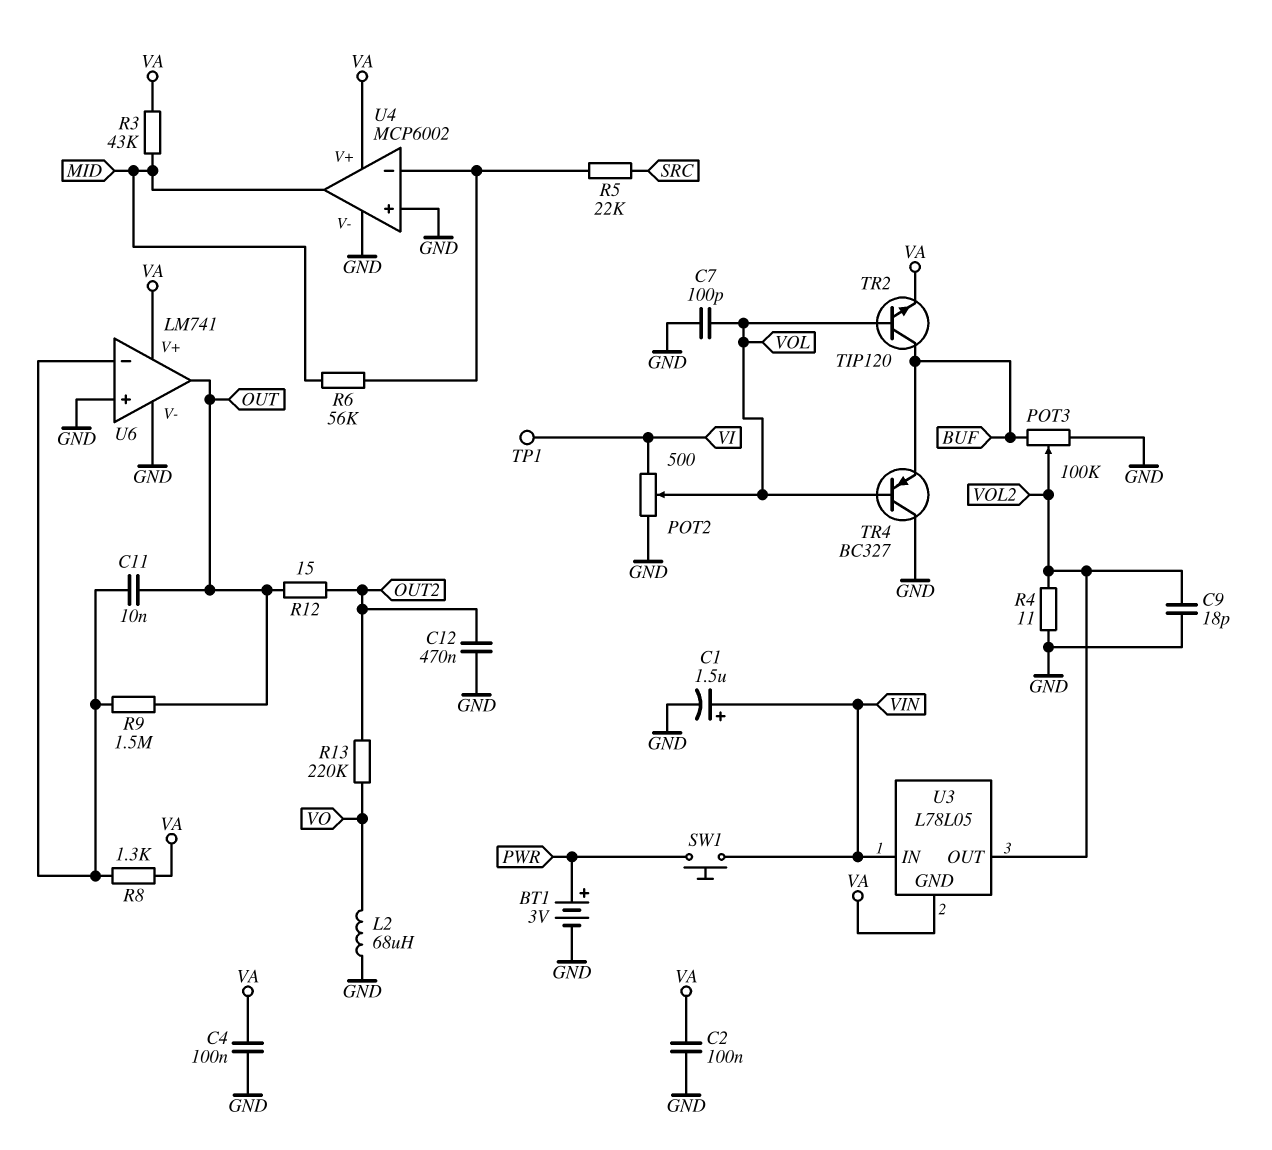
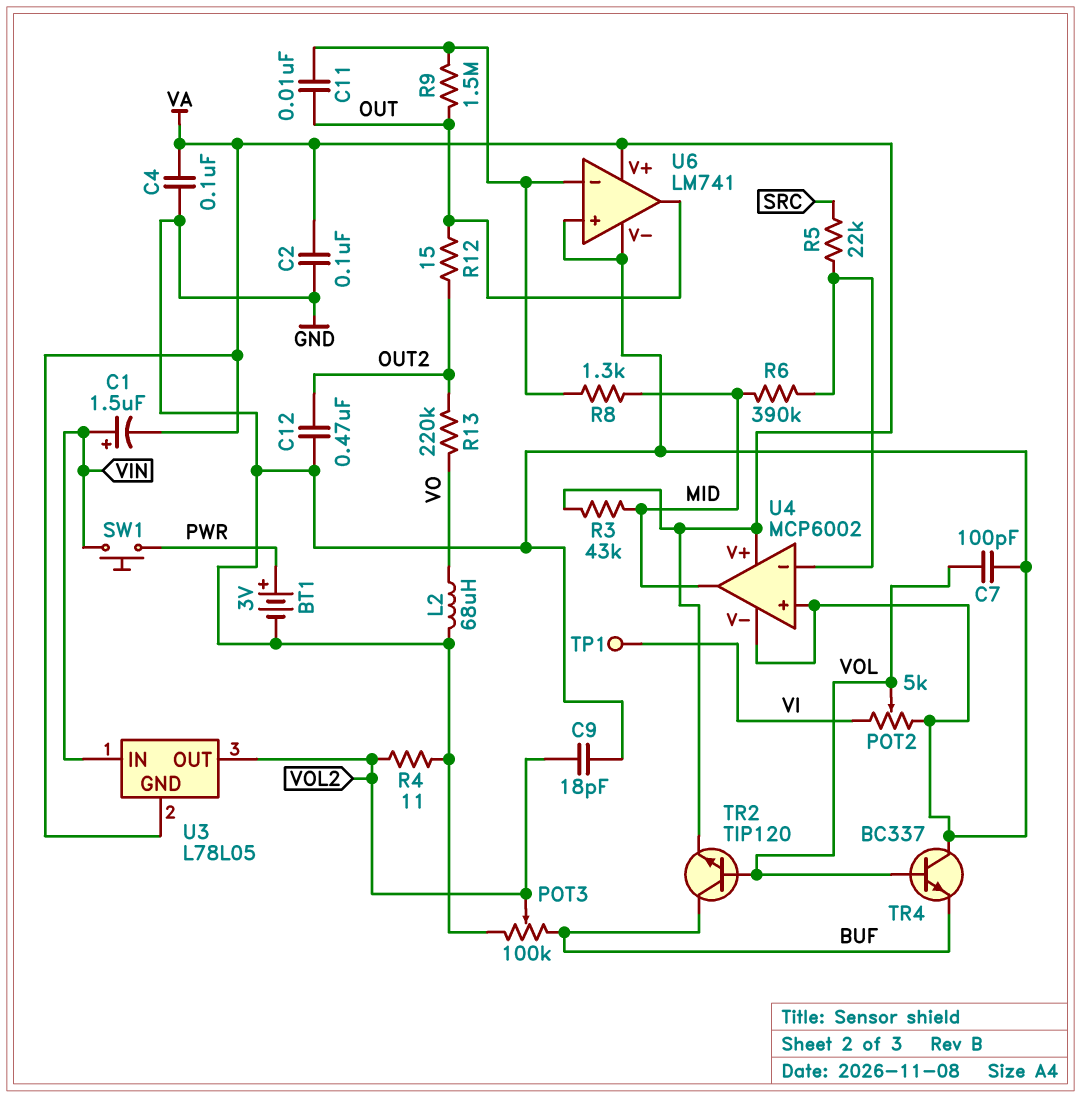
C1: 1.5uF (plus VIN, minus GND) -> 1.5uF (plus VIN, minus VA)
POT2: 500 (GND, VI, wiper VOL) -> 5k (GND, VI, wiper VOL)
R6: 56k (MID, U4/in-) -> 390k (MID, U4/in-)
R8: 1.3k (U6/in-, VA) -> 1.3k (MID, U6/in-)
TR4: PNP BC327 (B VOL, C GND, E BUF) -> NPN BC337 (B VOL, C GND, E BUF)

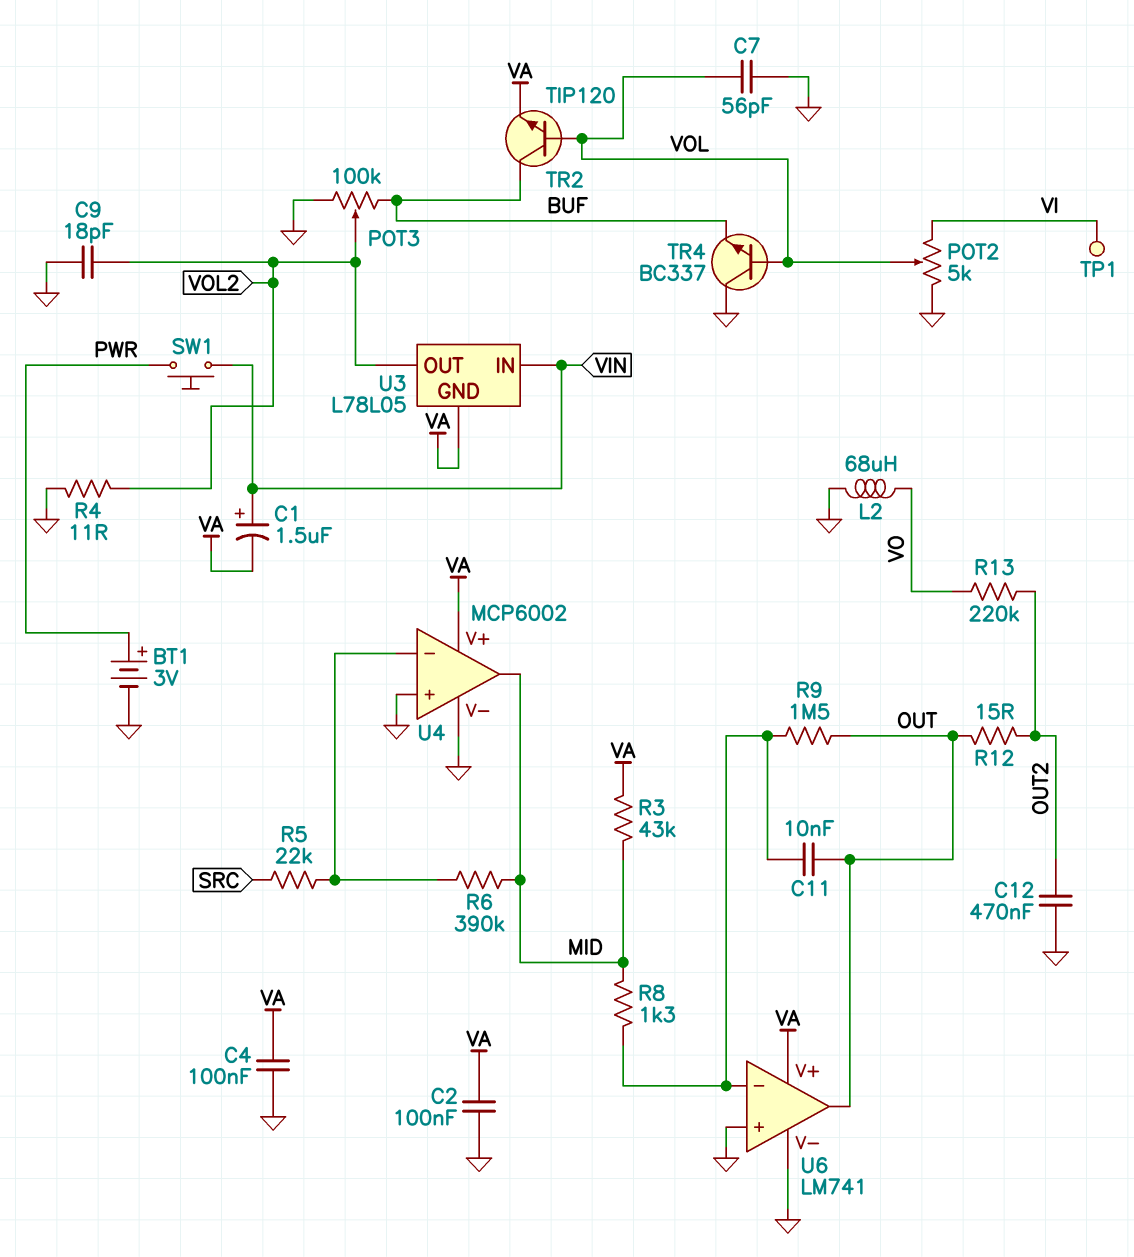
C7: 100pF (GND, VOL) -> 56pF (GND, VOL)

